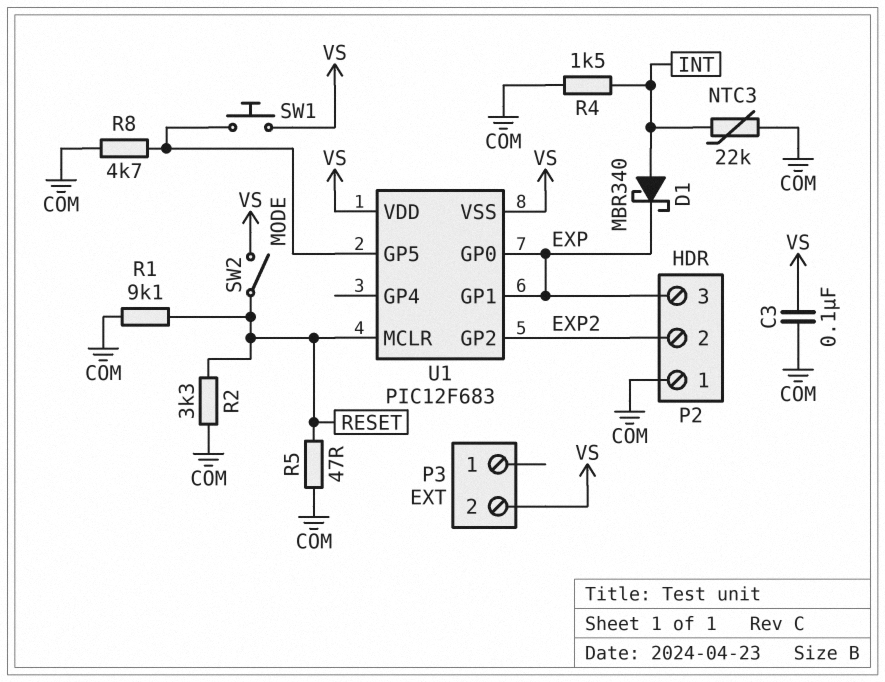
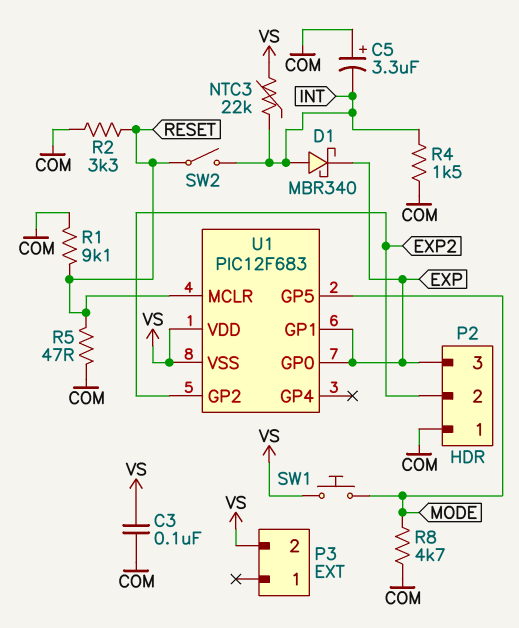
C5: none -> 3.3uF (plus COM, minus INT)
NTC3: 22k (COM, INT) -> 22k (INT, VS)
SW2: switch (RESET, VS) -> switch (INT, RESET)

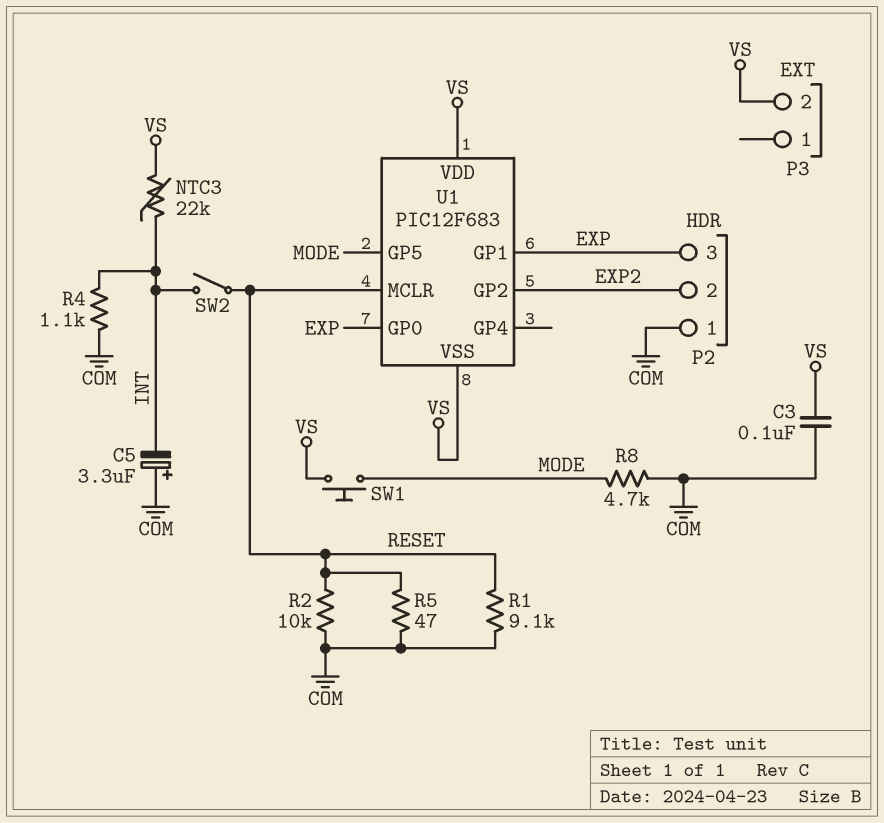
D1: schottky MBR340 (A INT, K EXP) -> none
R2: 3.3k (COM, RESET) -> 10k (COM, RESET)
R4: 1.5k (COM, INT) -> 1.1k (COM, INT)

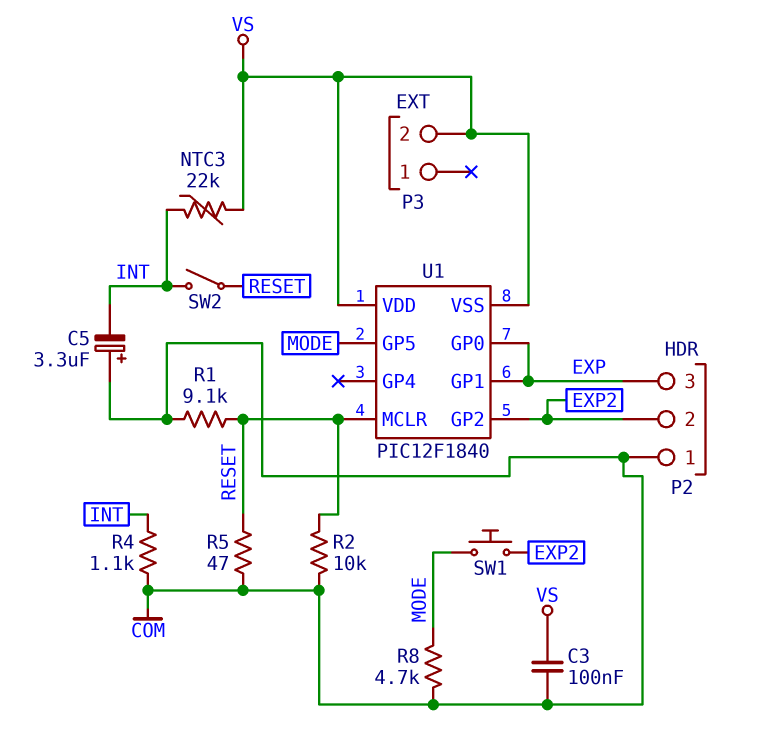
SW1: button (MODE, VS) -> button (EXP2, MODE)
U1: PIC12F683 -> PIC12F1840

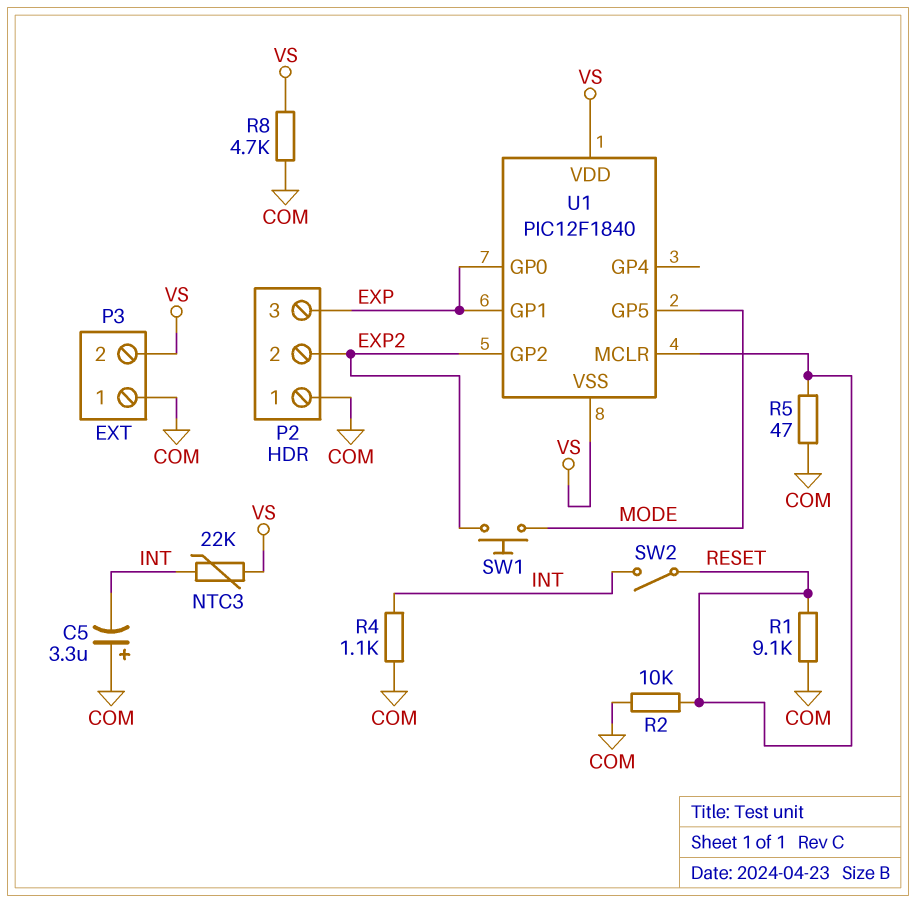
C3: 100nF (COM, VS) -> none
P3 pin 1: none -> COM
R8: 4.7k (COM, MODE) -> 4.7k (COM, VS)

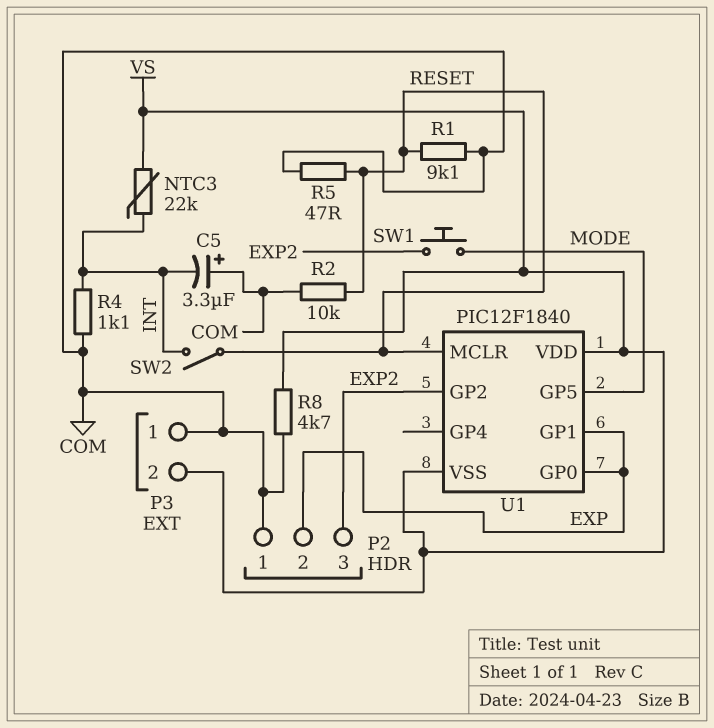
P2 pin 2: EXP2 -> EXP
P2 pin 3: EXP -> EXP2

